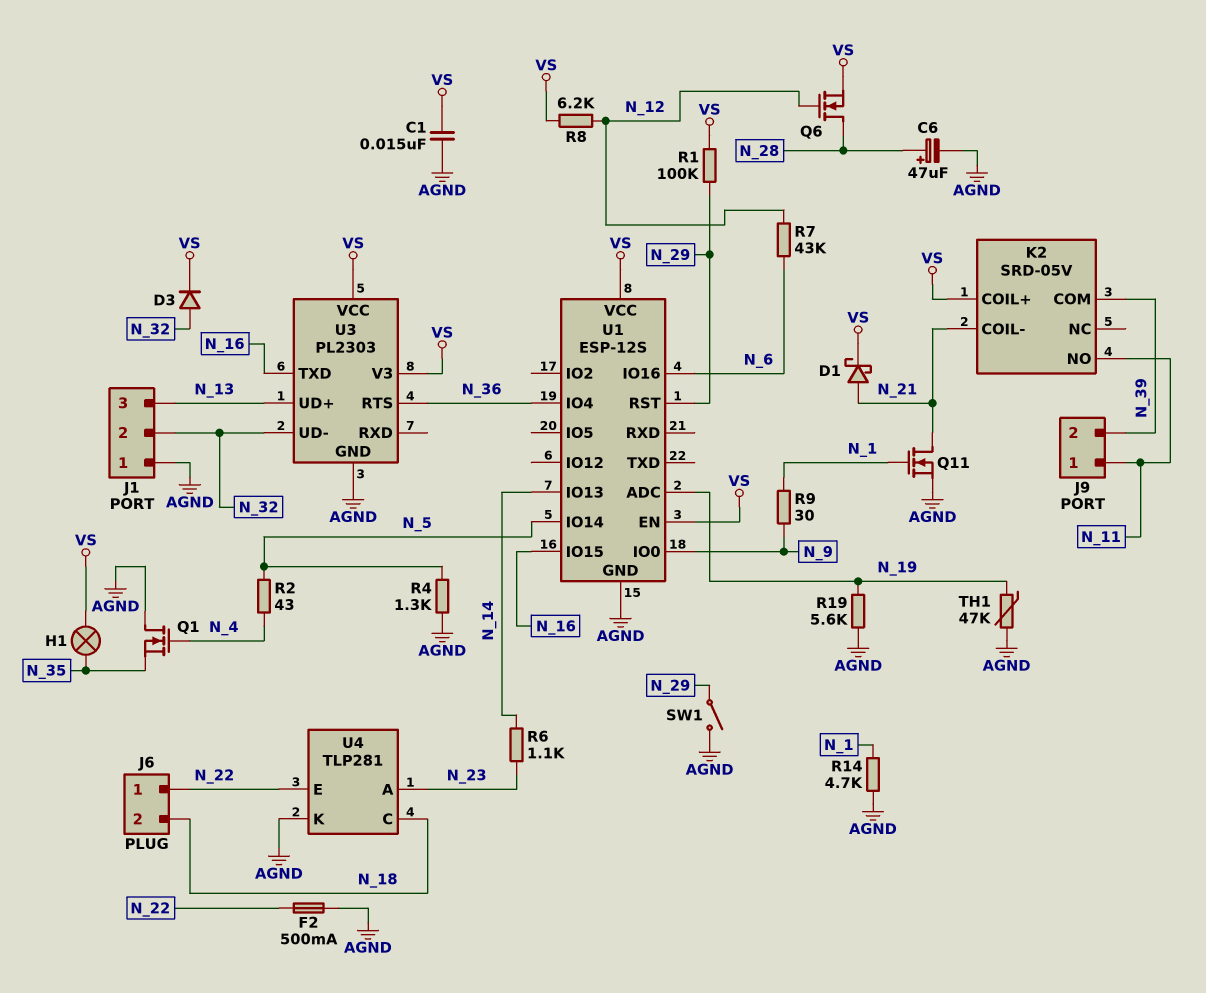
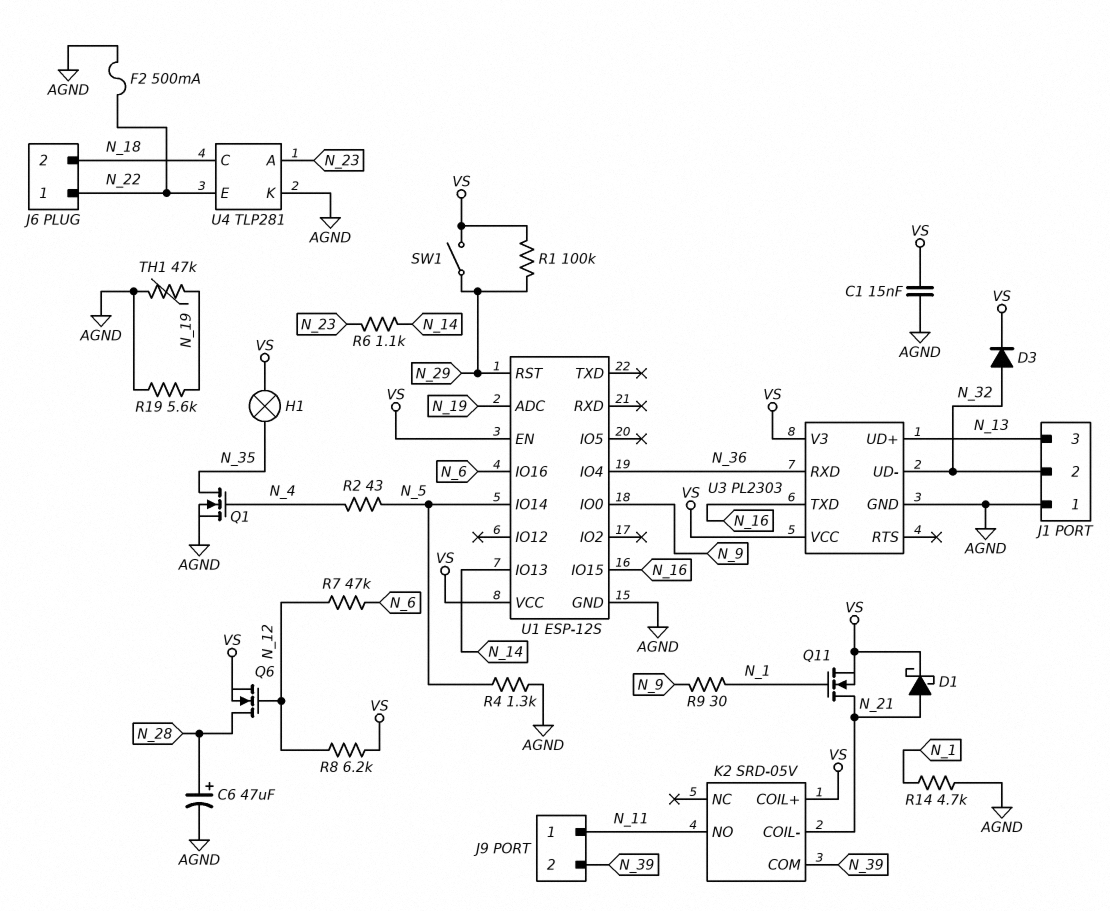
Q1: NMOS (G N_4, D AGND, S N_35) -> NMOS (G N_4, D N_35, S AGND)
Q11: NMOS (G N_1, D N_21, S AGND) -> NMOS (G N_1, D N_21, S VS)
R7: 43k (N_6, N_12) -> 47k (N_6, N_12)
SW1: switch (AGND, N_29) -> switch (N_29, VS)
U3 pin RTS: N_36 -> none
U3 pin RXD: none -> N_36

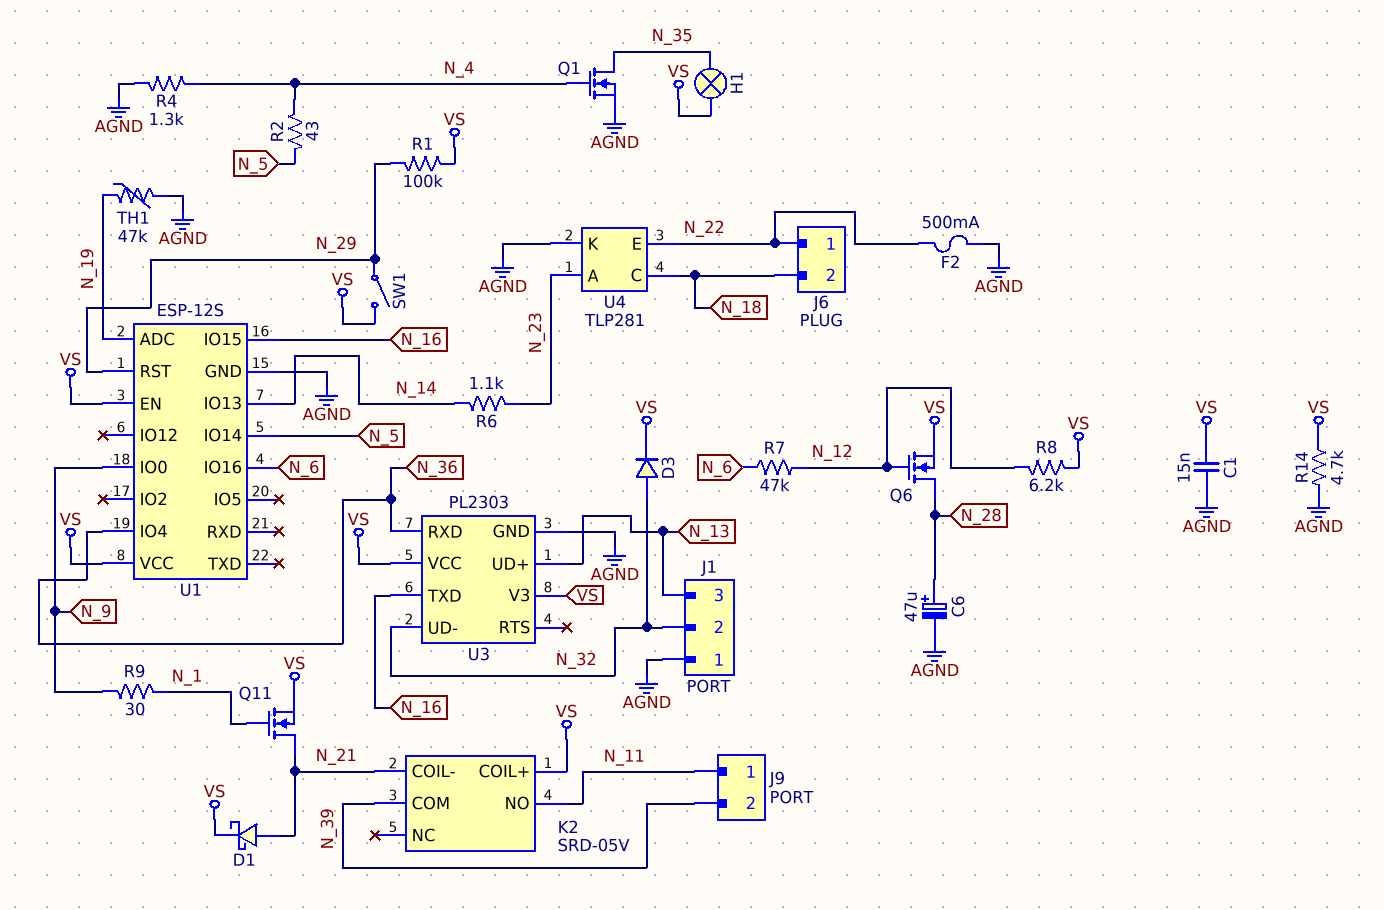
R4: 1.3k (AGND, N_5) -> 1.3k (AGND, N_4)
R14: 4.7k (AGND, N_1) -> 4.7k (AGND, VS)
R19: 5.6k (AGND, N_19) -> none

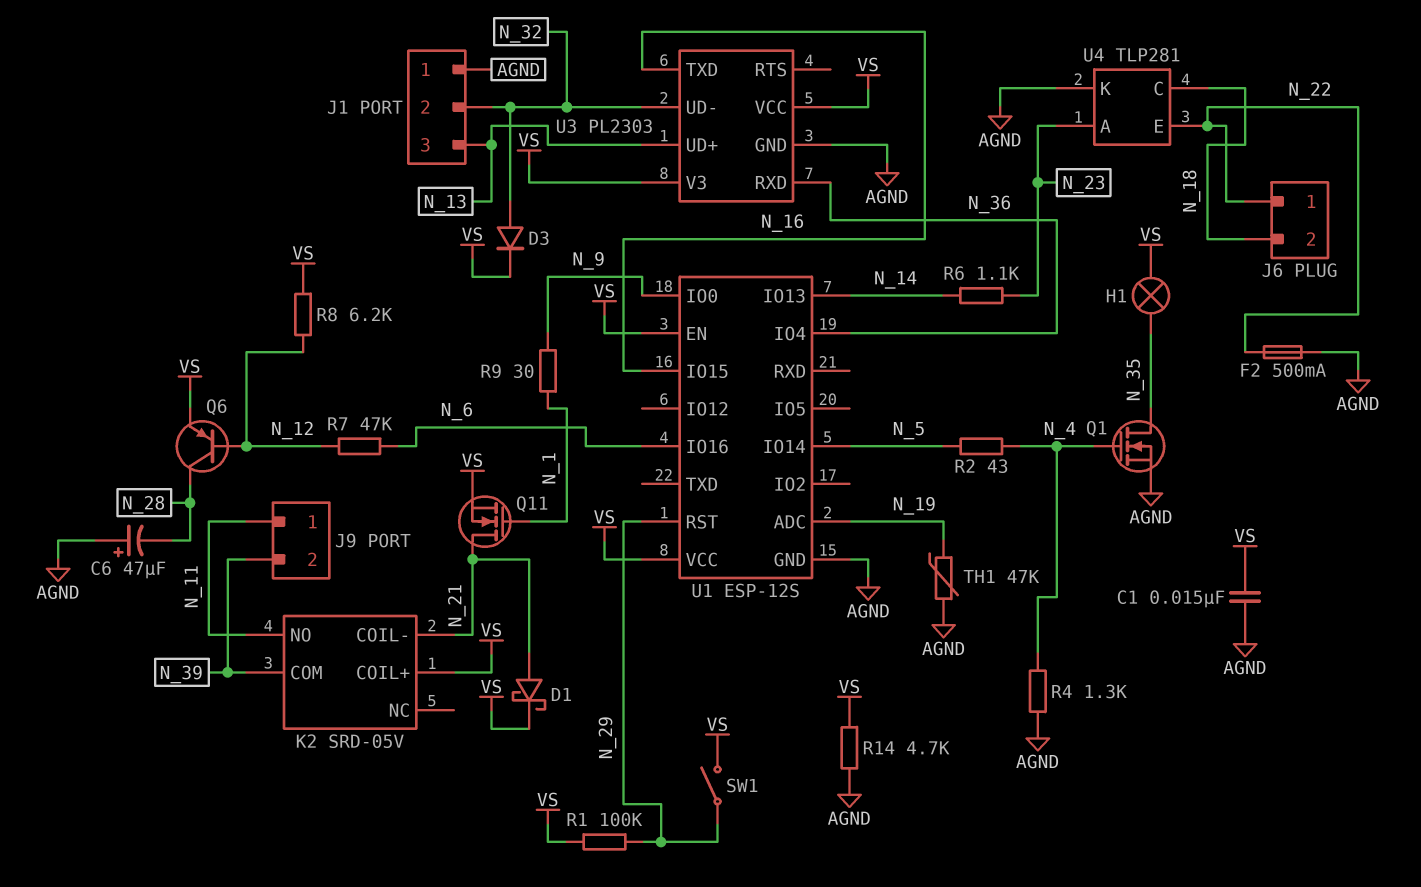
C6: 47uF (plus N_28, minus AGND) -> 47uF (plus AGND, minus N_28)
Q6: NMOS (G N_12, D N_28, S VS) -> PNP (B N_12, C N_28, E VS)

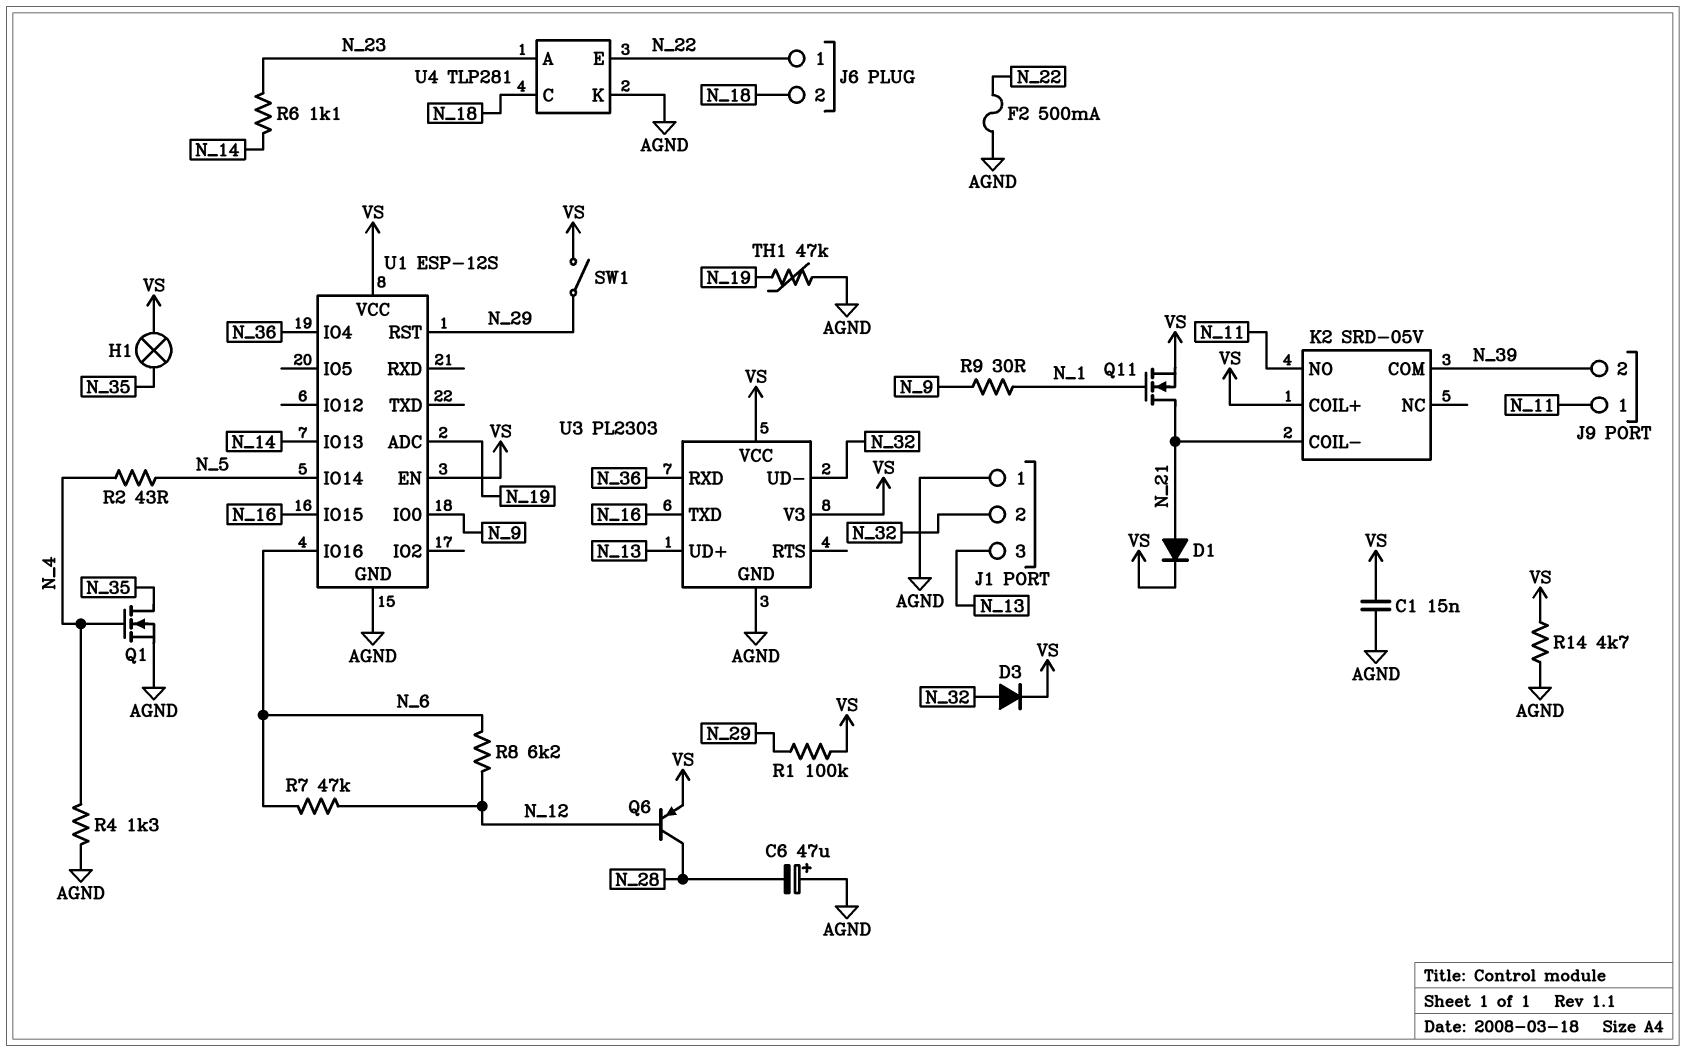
D1: schottky (A N_21, K VS) -> diode (A N_21, K VS)
R8: 6.2k (N_12, VS) -> 6.2k (N_6, N_12)

